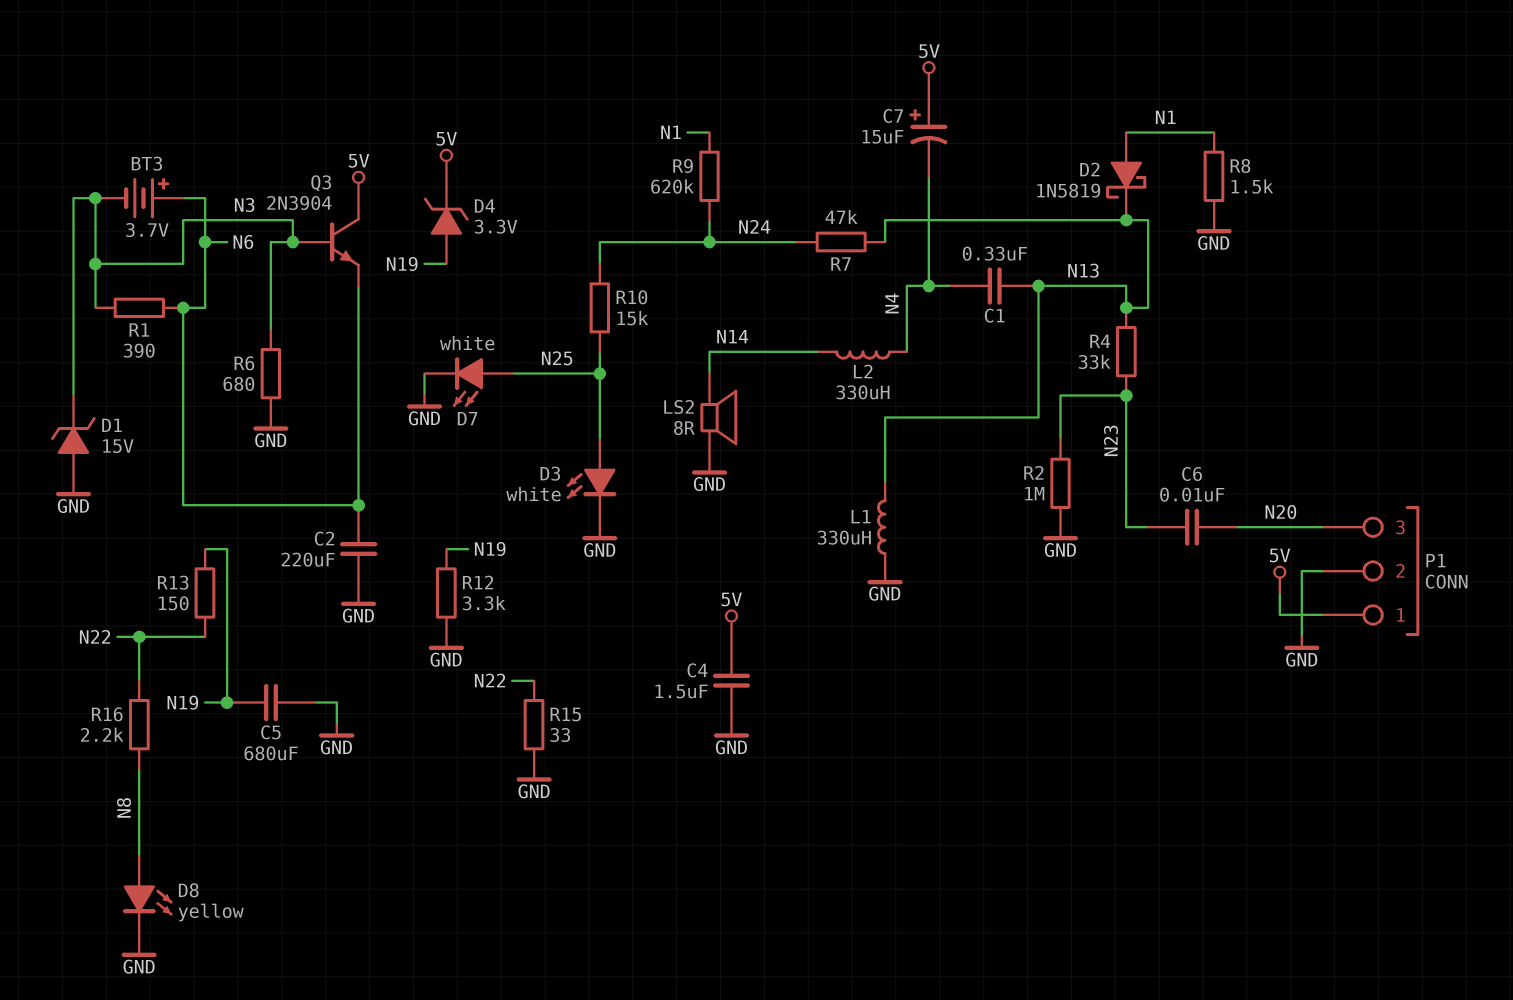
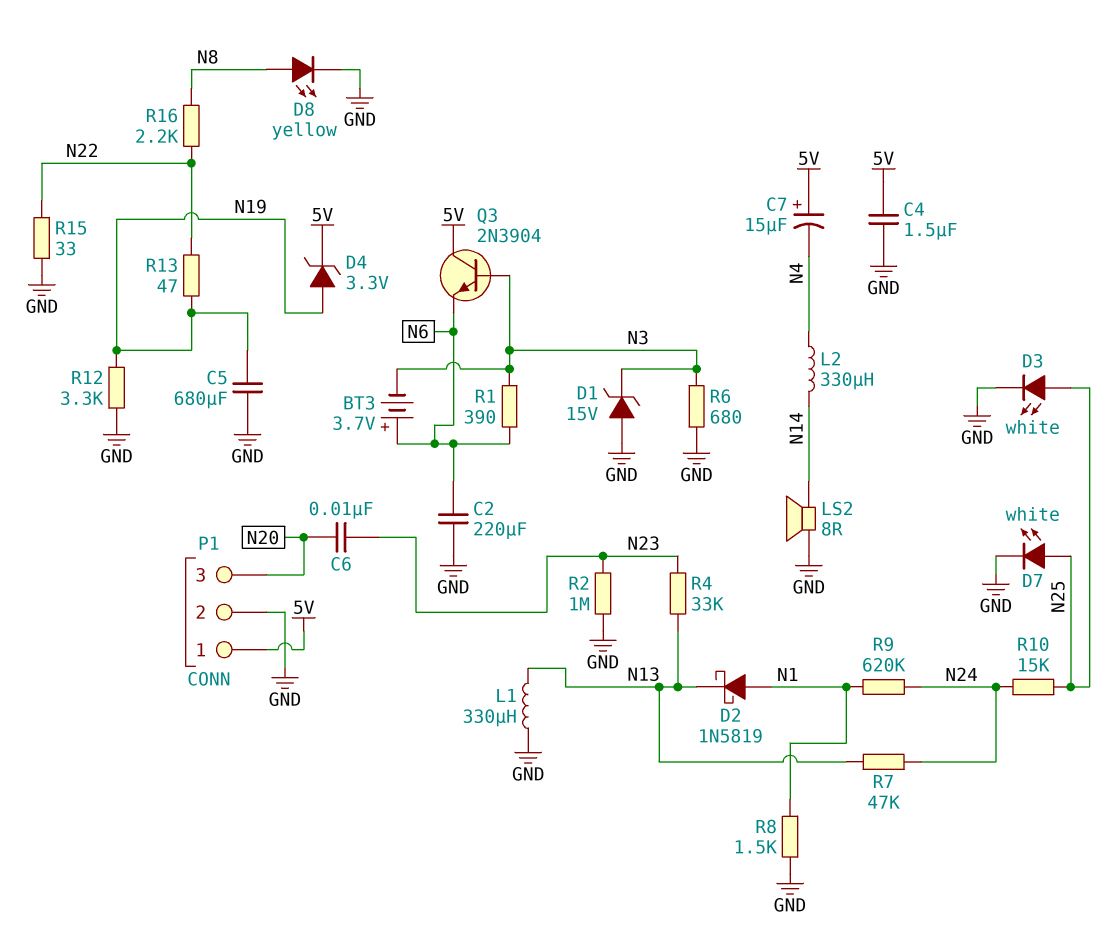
C1: 330nF (N4, N13) -> none
R13: 150 (N19, N22) -> 47 (N19, N22)

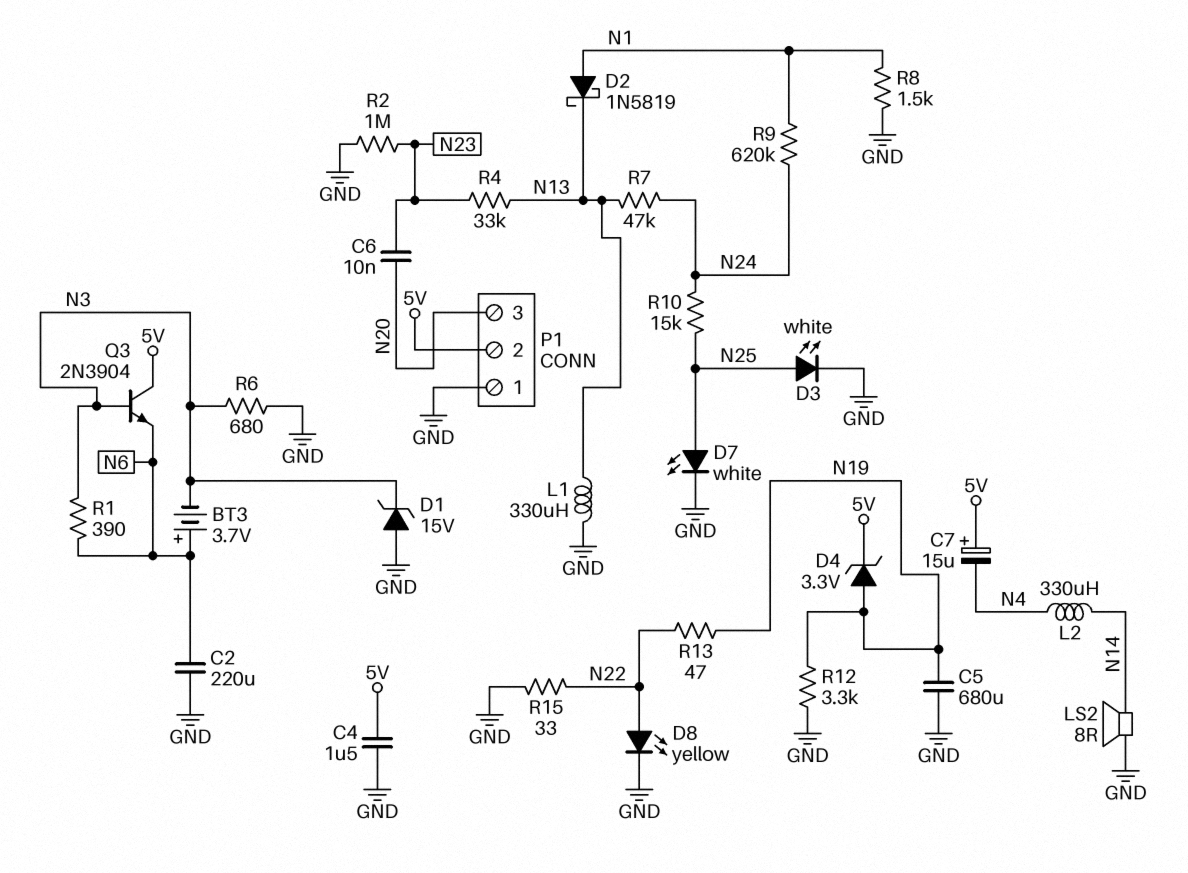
D8: LED yellow (A N8, K GND) -> LED yellow (A N22, K GND)
P1 pin 1: 5V -> GND
P1 pin 2: GND -> 5V
R16: 2.2k (N8, N22) -> none

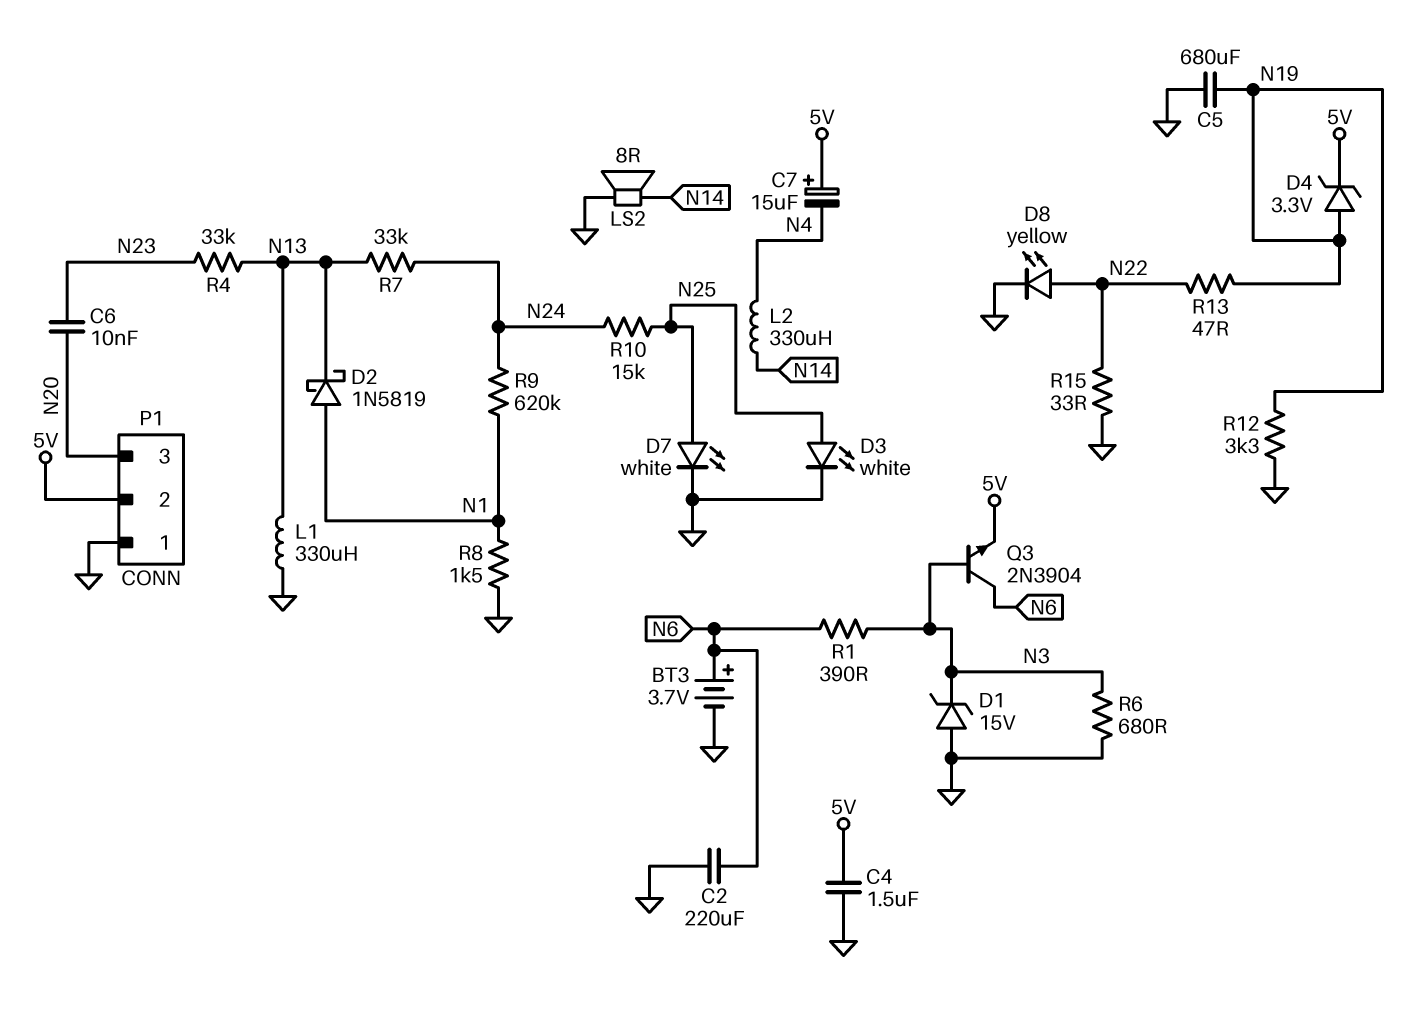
BT3: 3.7V (plus N6, minus N3) -> 3.7V (plus N6, minus GND)
Q3: NPN 2N3904 (B N3, C 5V, E N6) -> NPN 2N3904 (B N3, C N6, E 5V)
R2: 1M (GND, N23) -> none
R7: 47k (N13, N24) -> 33k (N13, N24)

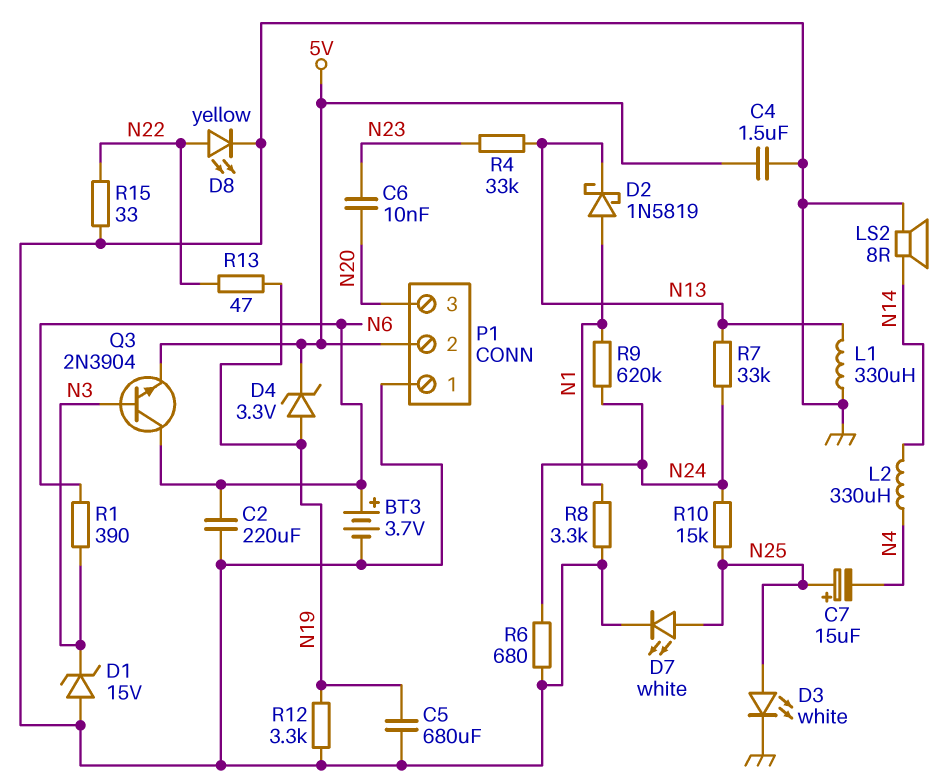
C7: 15uF (plus 5V, minus N4) -> 15uF (plus N25, minus N4)
R6: 680 (GND, N3) -> 680 (GND, N24)
R8: 1.5k (GND, N1) -> 3.3k (GND, N1)

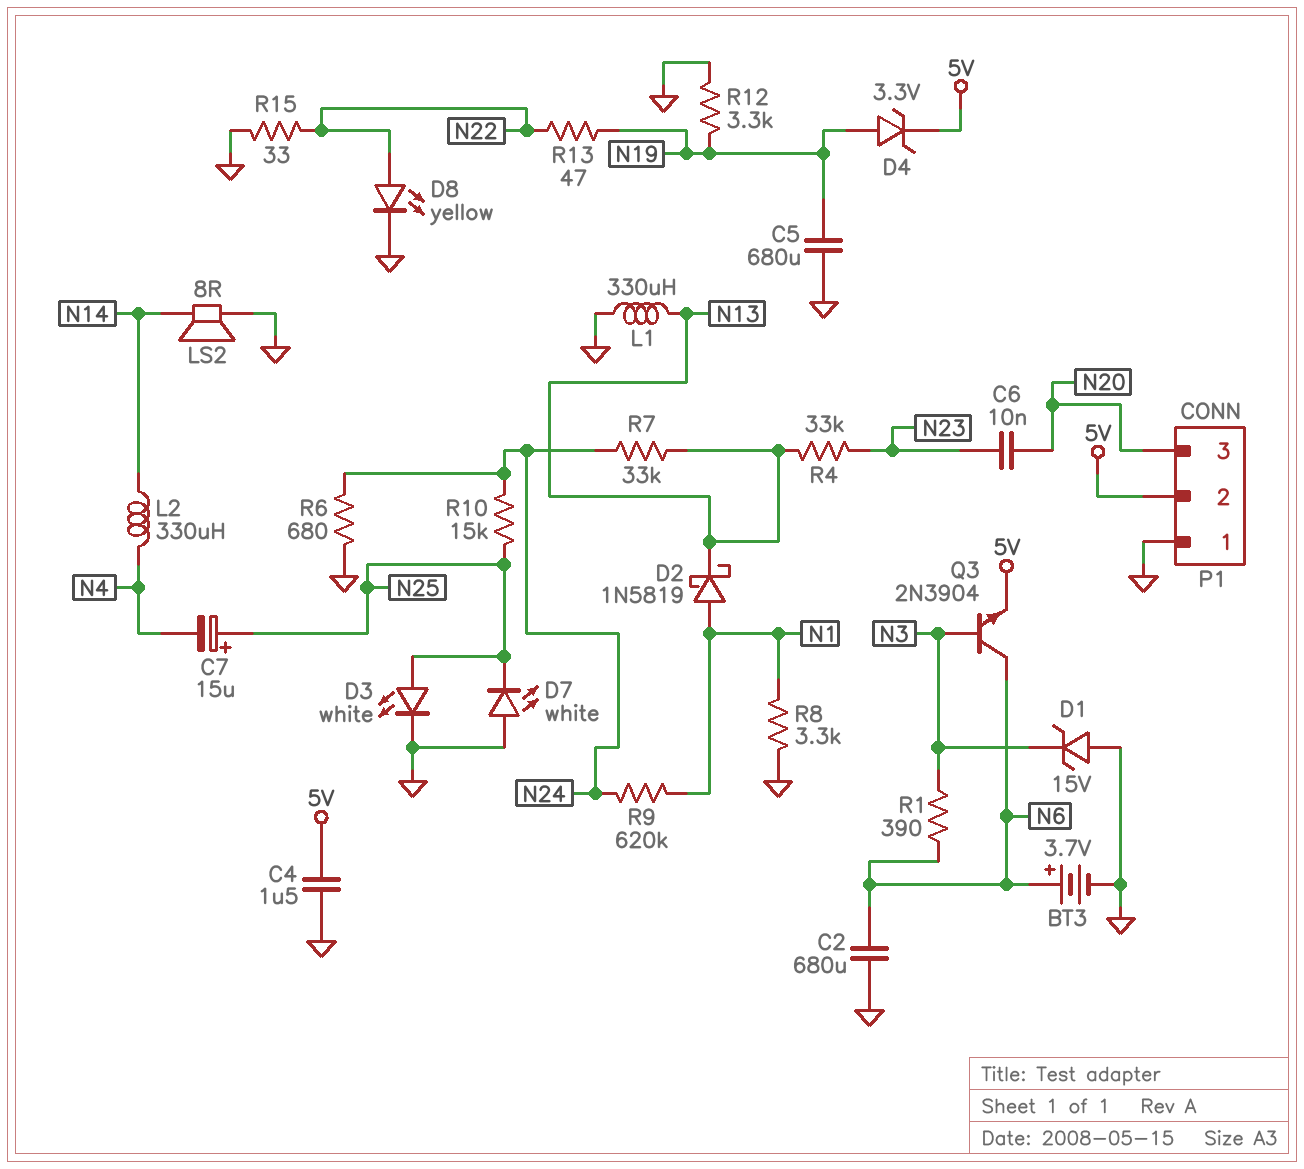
C2: 220uF (GND, N6) -> 680uF (GND, N6)
D7: LED white (A N25, K GND) -> LED white (A GND, K N25)

